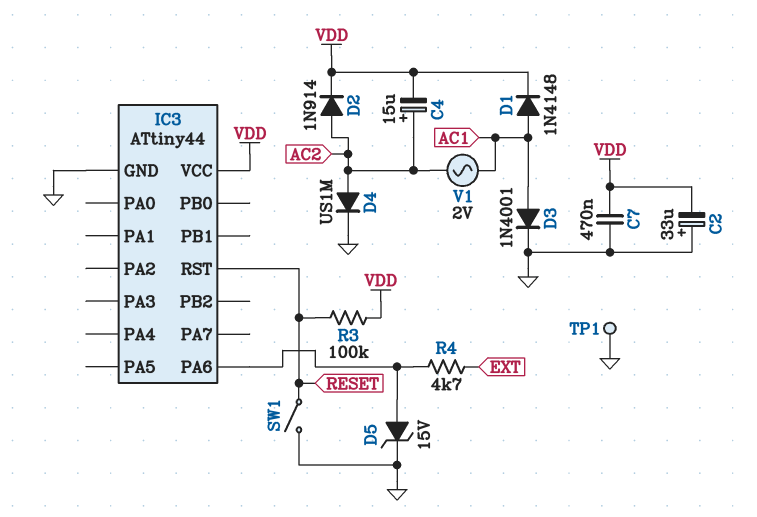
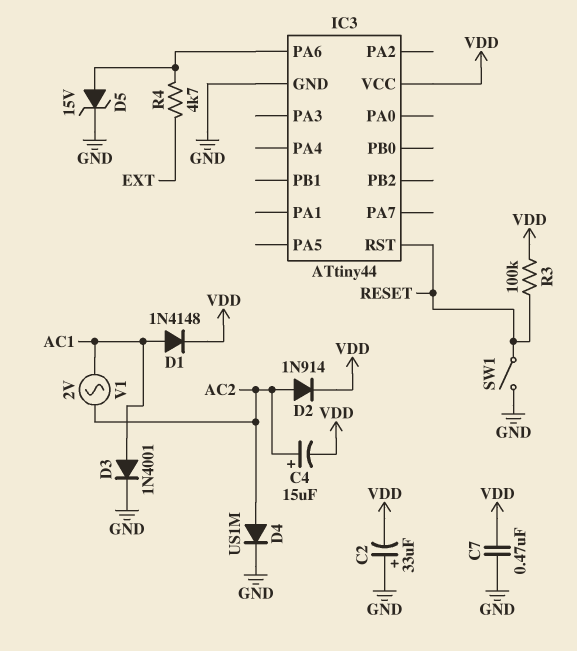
TP1: test point (GND) -> none

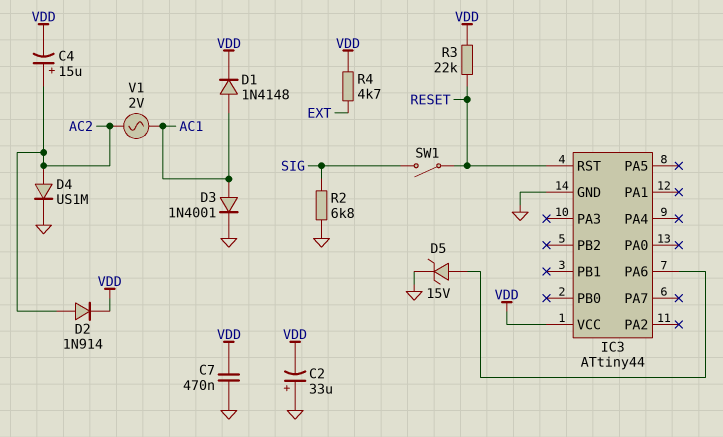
R2: none -> 6.8k (GND, SIG)
R3: 100k (RESET, VDD) -> 22k (RESET, VDD)
R4: 4.7k (EXT, IC3/PA6) -> 4.7k (EXT, VDD)
SW1: switch (GND, RESET) -> switch (RESET, SIG)

